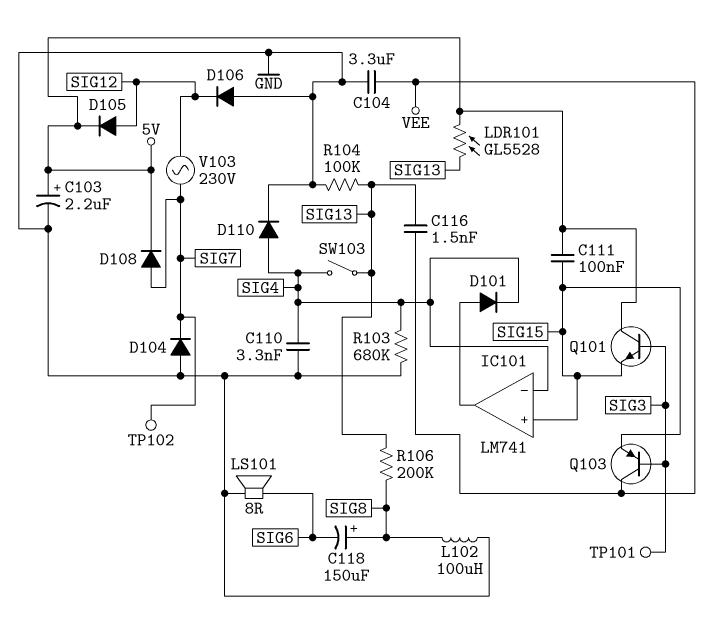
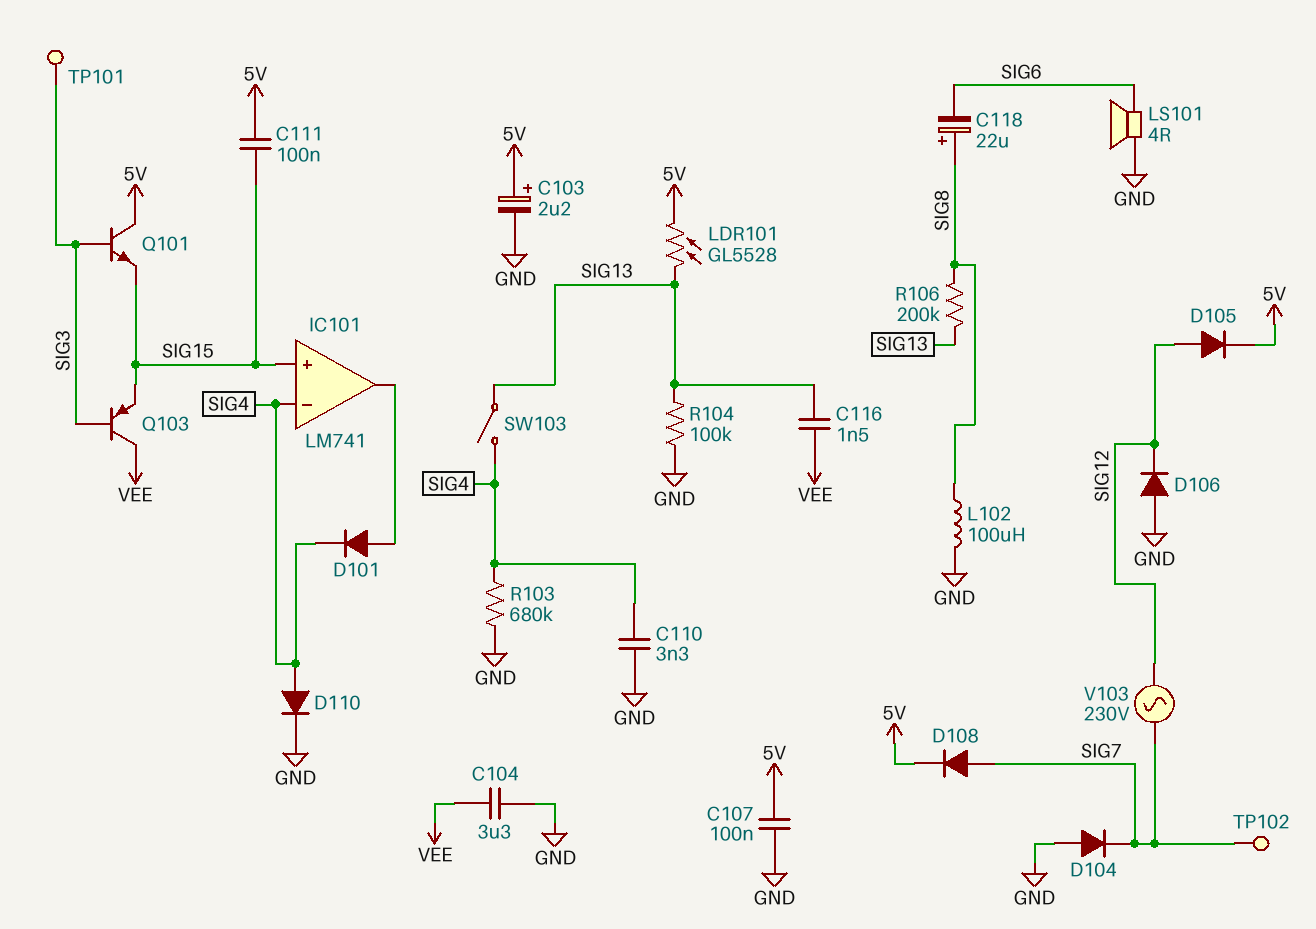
C107: none -> 100nF (5V, GND)
C118: 150uF (plus SIG8, minus SIG6) -> 22uF (plus SIG8, minus SIG6)
LS101: speaker 8R (GND, SIG6) -> speaker 4R (GND, SIG6)

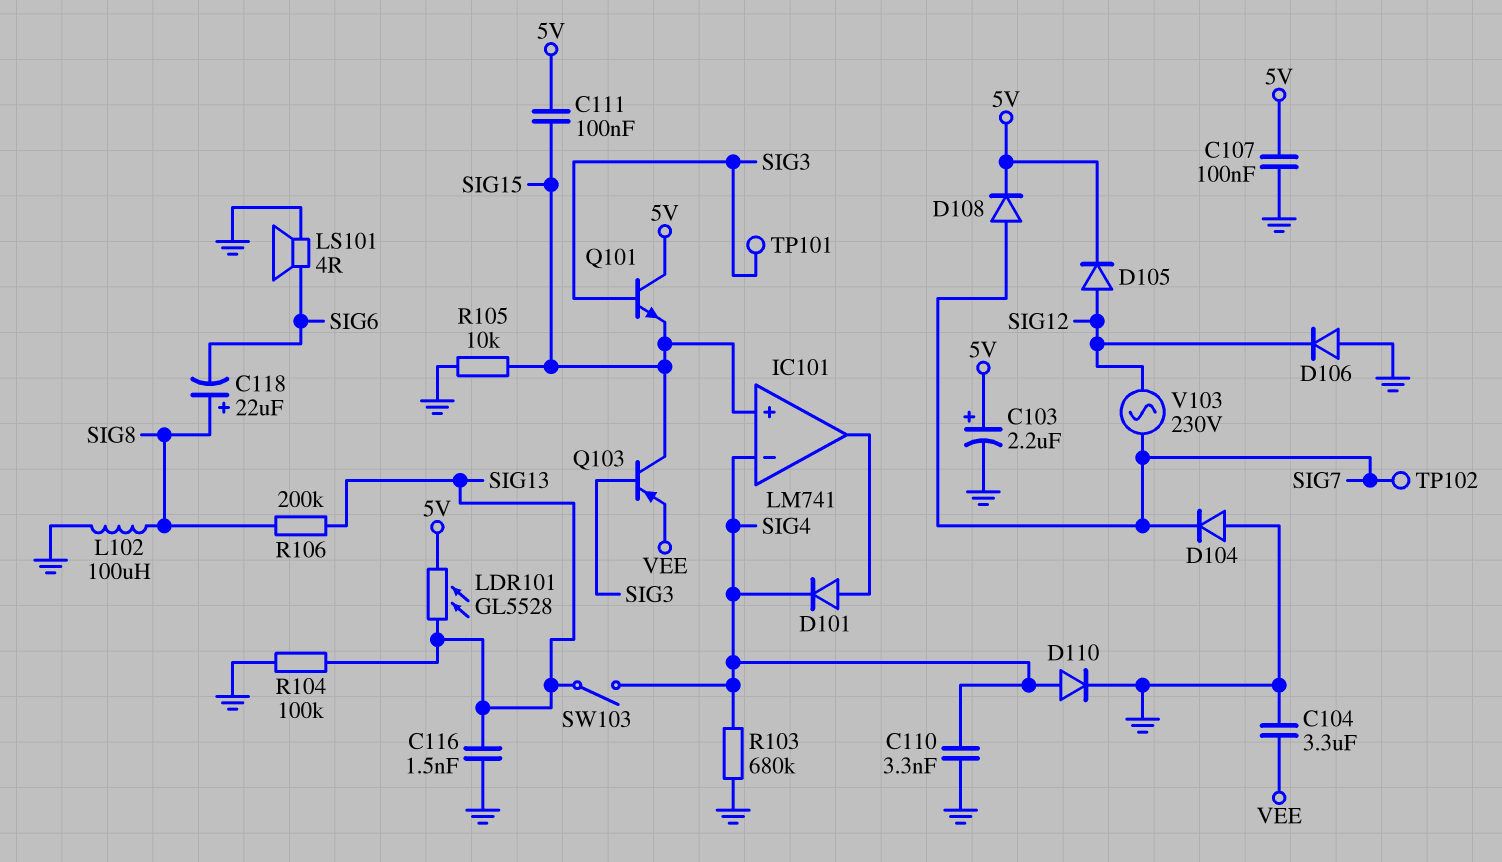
C116: 1.5nF (SIG13, VEE) -> 1.5nF (GND, SIG13)
Q103: PNP (B SIG3, C VEE, E SIG15) -> PNP (B SIG3, C SIG15, E VEE)
R105: none -> 10k (GND, SIG15)

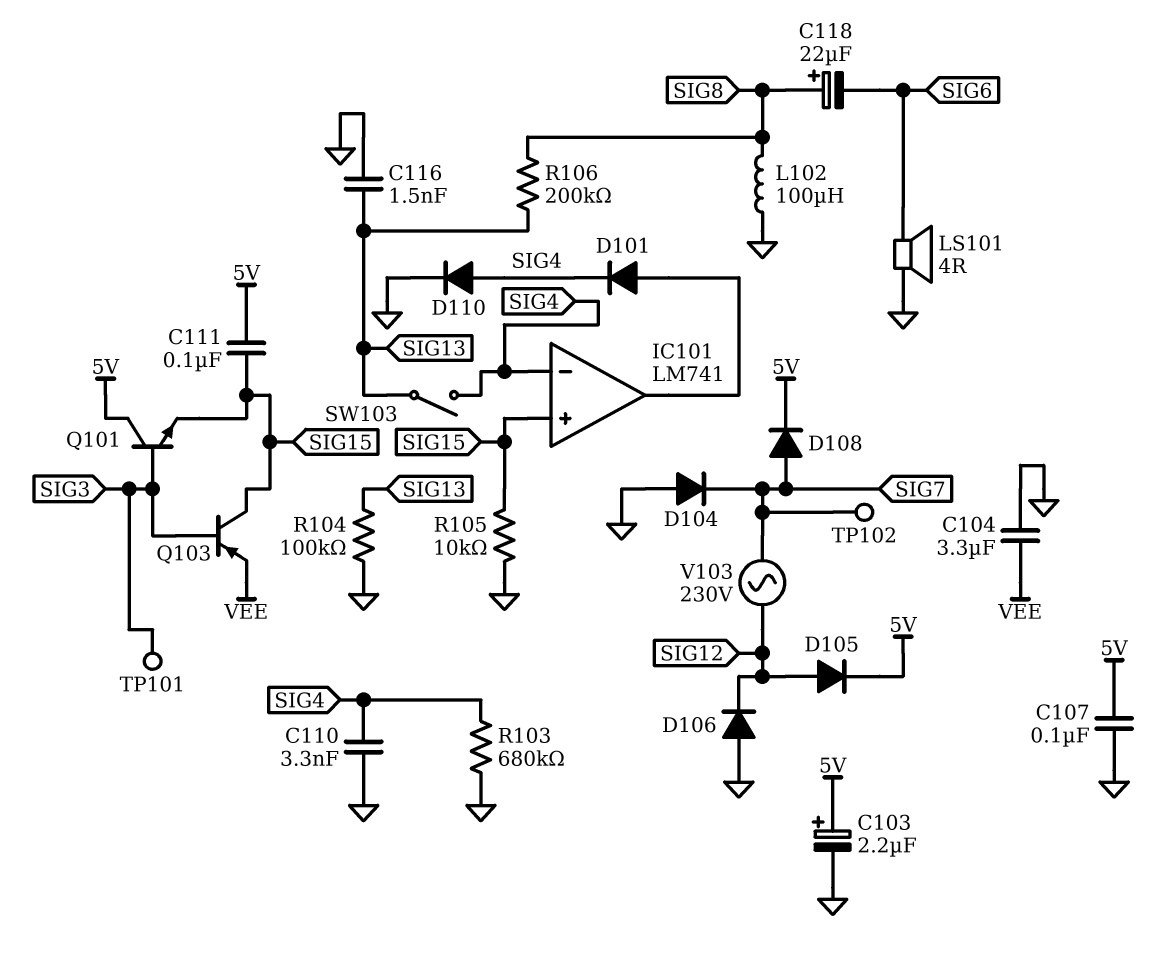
LDR101: GL5528 (5V, SIG13) -> none

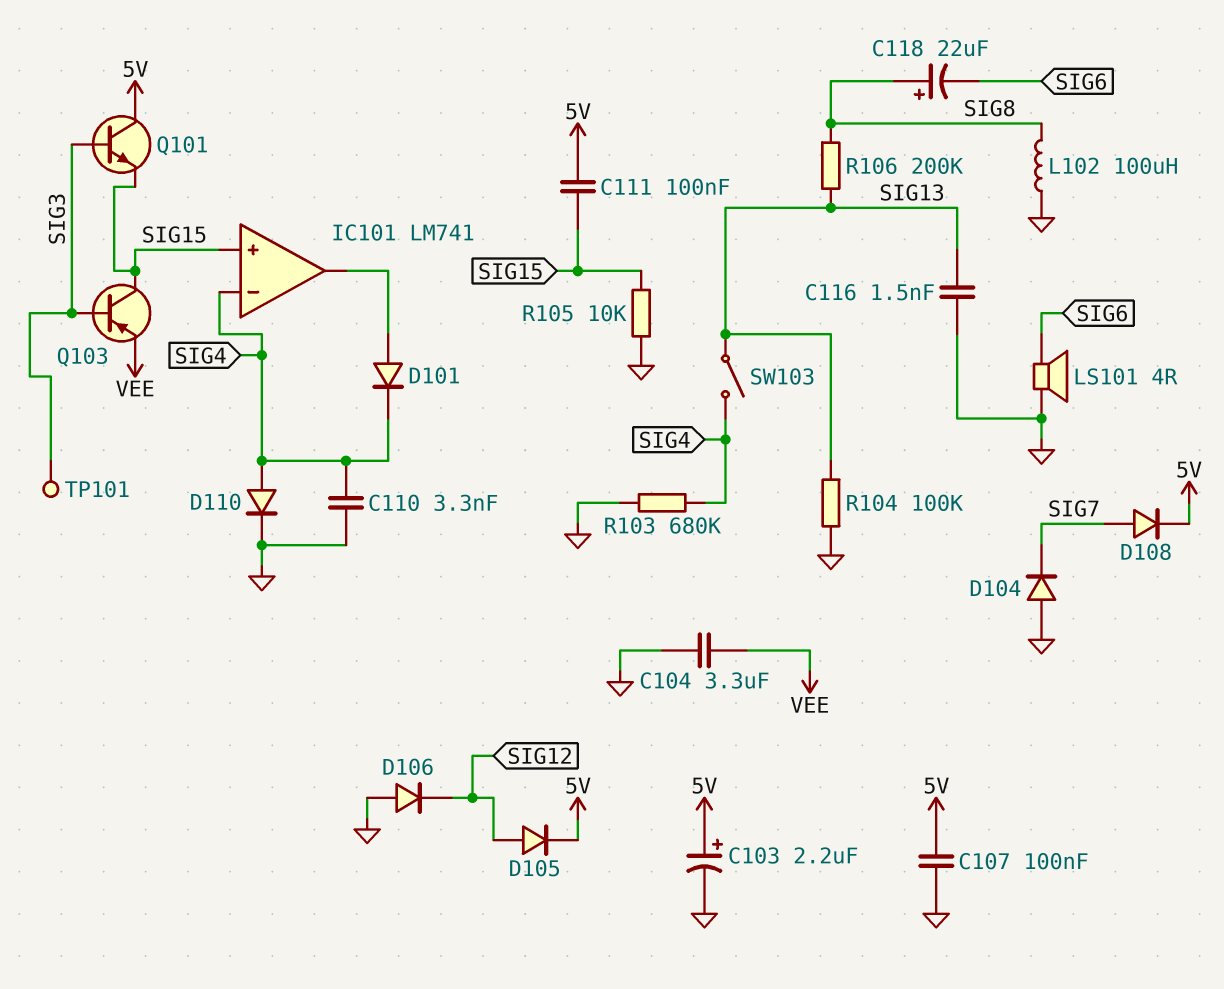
TP102: test point (SIG7) -> none
V103: AC 230V (SIG7, SIG12) -> none

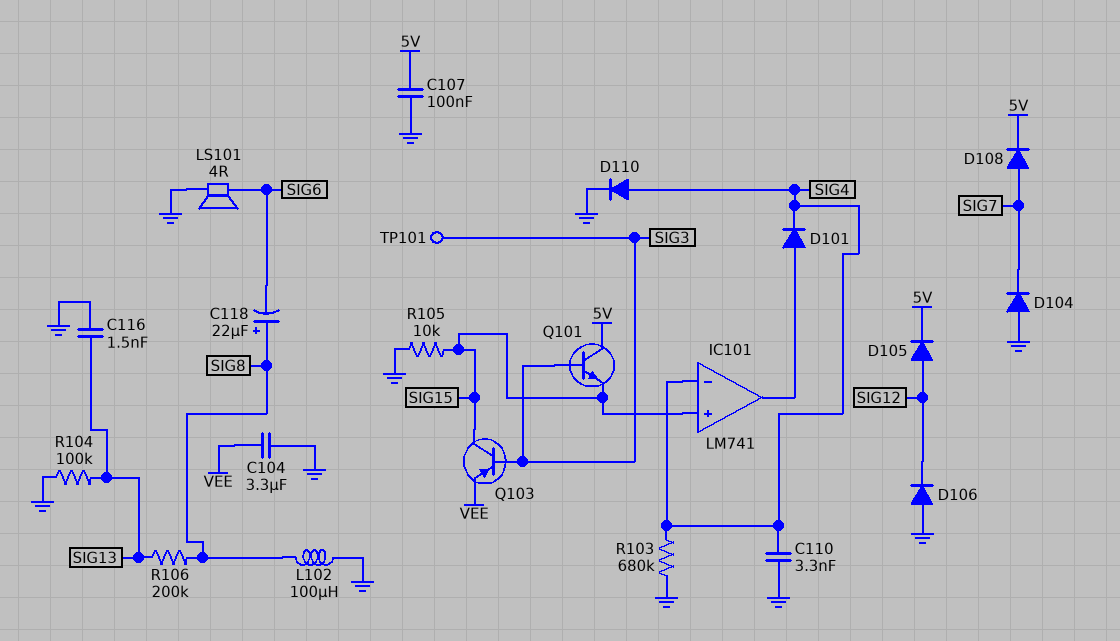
C103: 2.2uF (plus 5V, minus GND) -> none
C111: 100nF (5V, SIG15) -> none
SW103: switch (SIG4, SIG13) -> none

